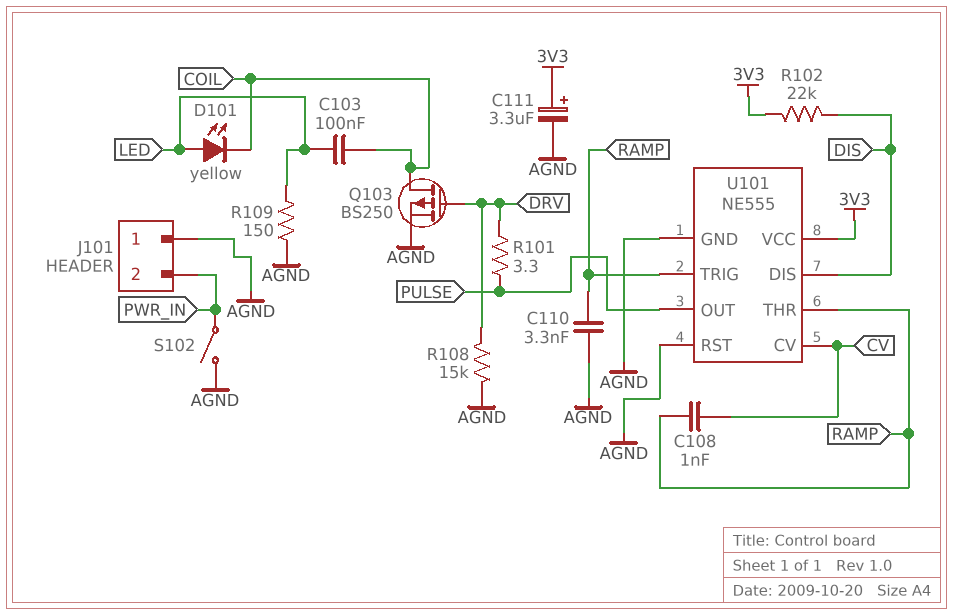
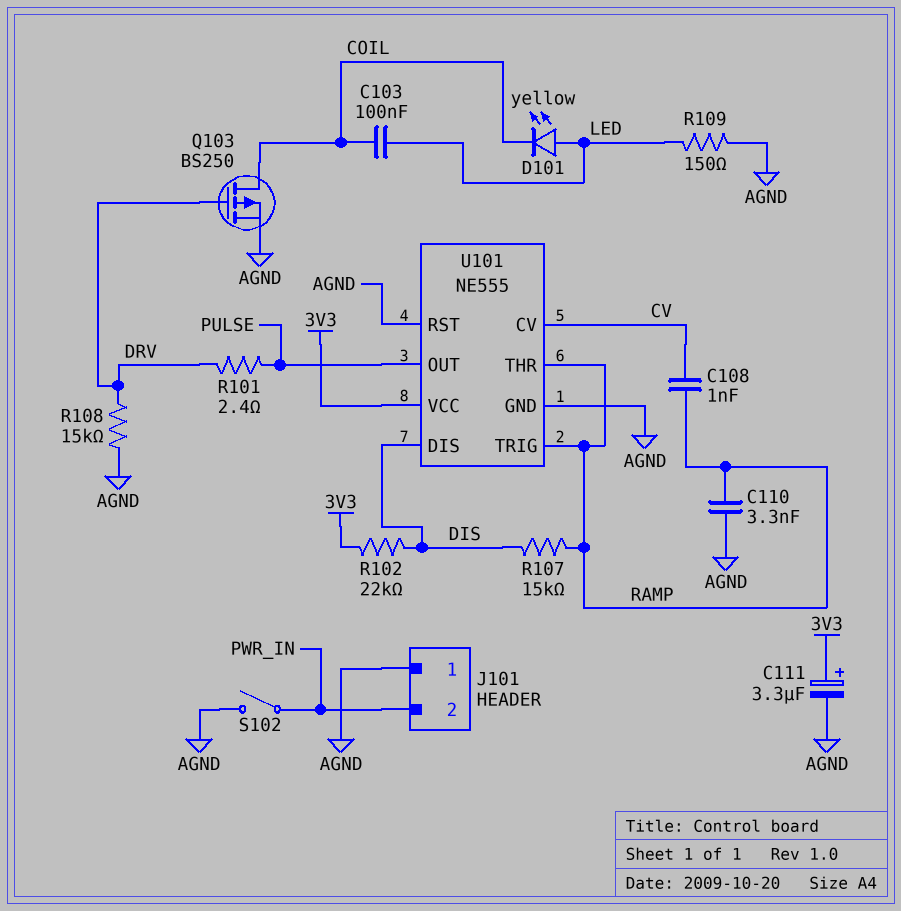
R101: 3.3 (DRV, PULSE) -> 2.4 (DRV, PULSE)
R107: none -> 15k (DIS, RAMP)

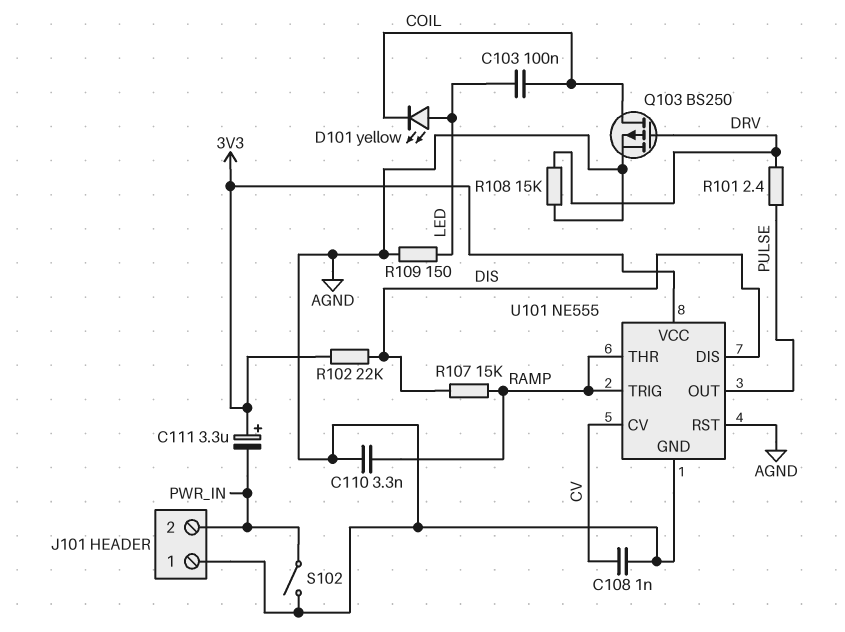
C108: 1nF (CV, RAMP) -> 1nF (AGND, CV)
C111: 3.3uF (plus 3V3, minus AGND) -> 3.3uF (plus 3V3, minus PWR_IN)

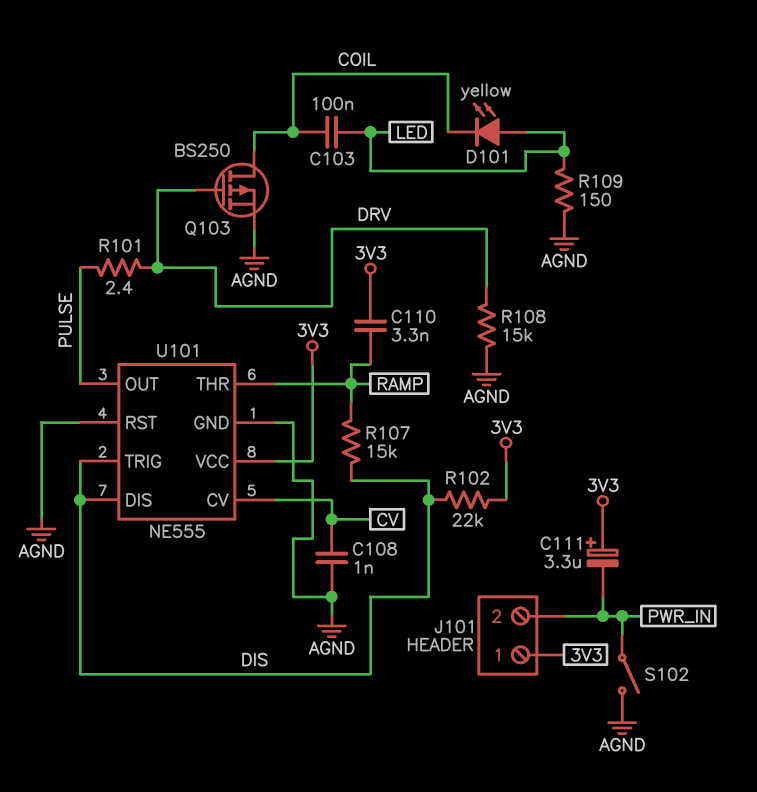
C110: 3.3nF (AGND, RAMP) -> 3.3nF (3V3, RAMP)
J101 pin 1: AGND -> 3V3
U101 pin TRIG: RAMP -> DIS

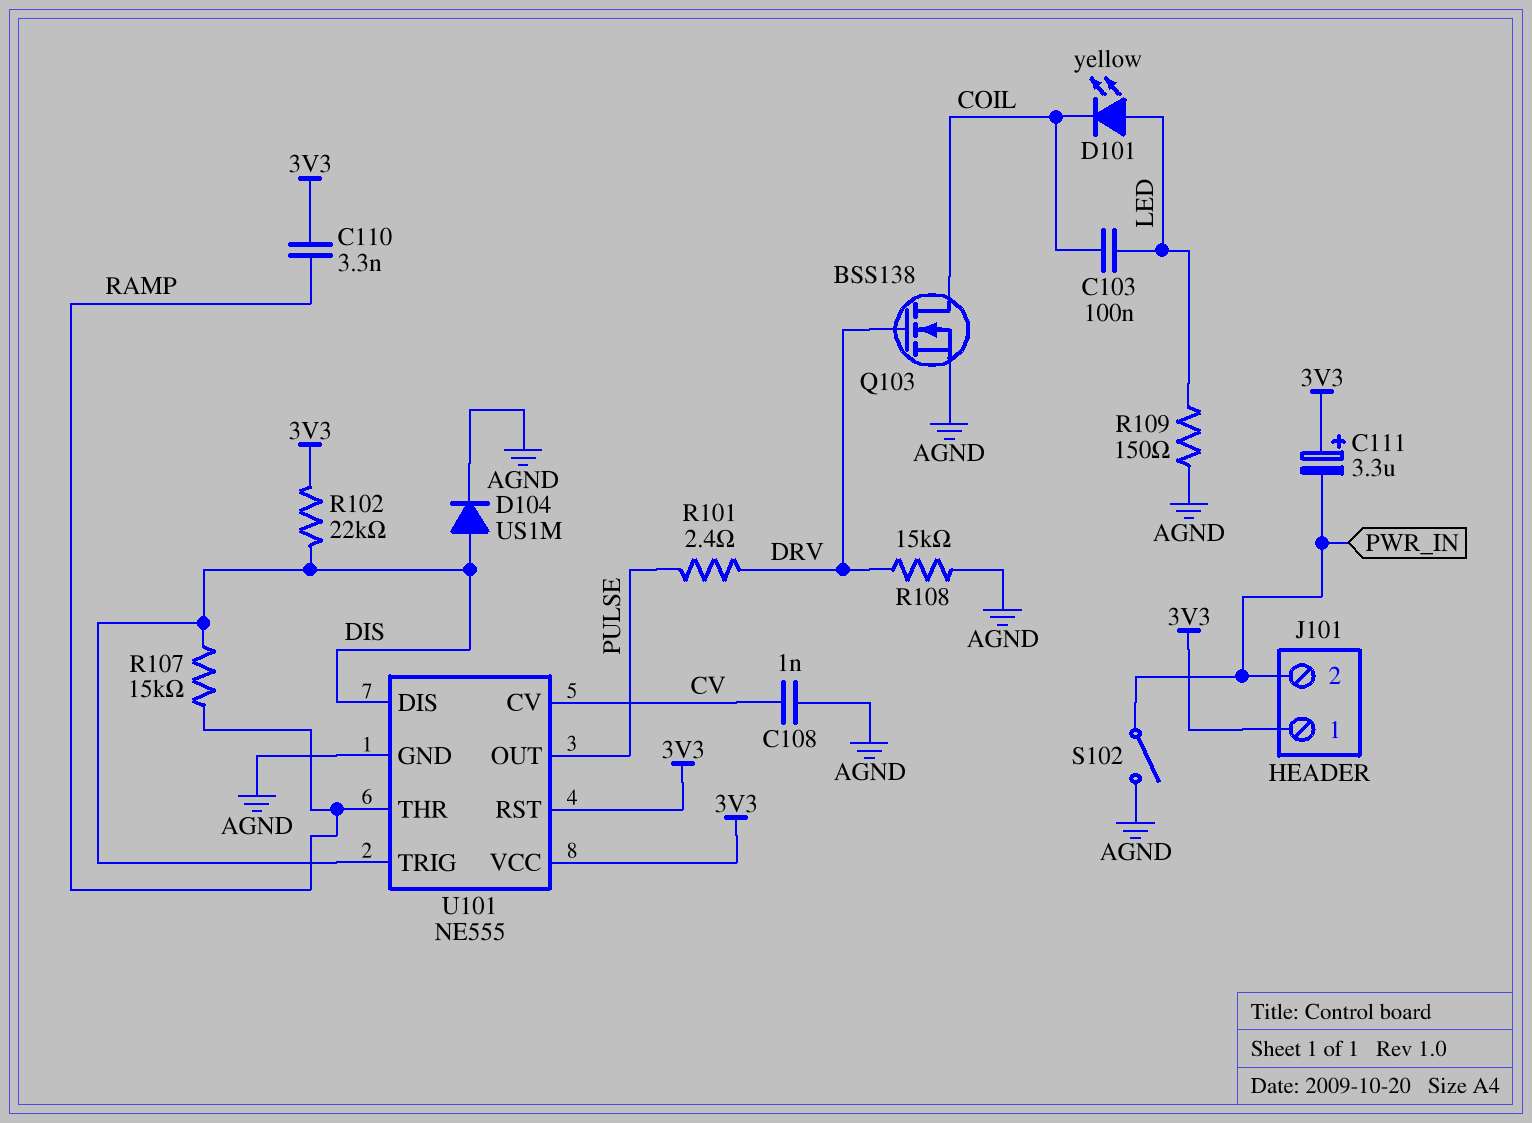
D104: none -> diode US1M (A DIS, K AGND)
Q103: PMOS BS250 (G DRV, D COIL, S AGND) -> NMOS BSS138 (G DRV, D COIL, S AGND)
U101 pin RST: AGND -> 3V3

